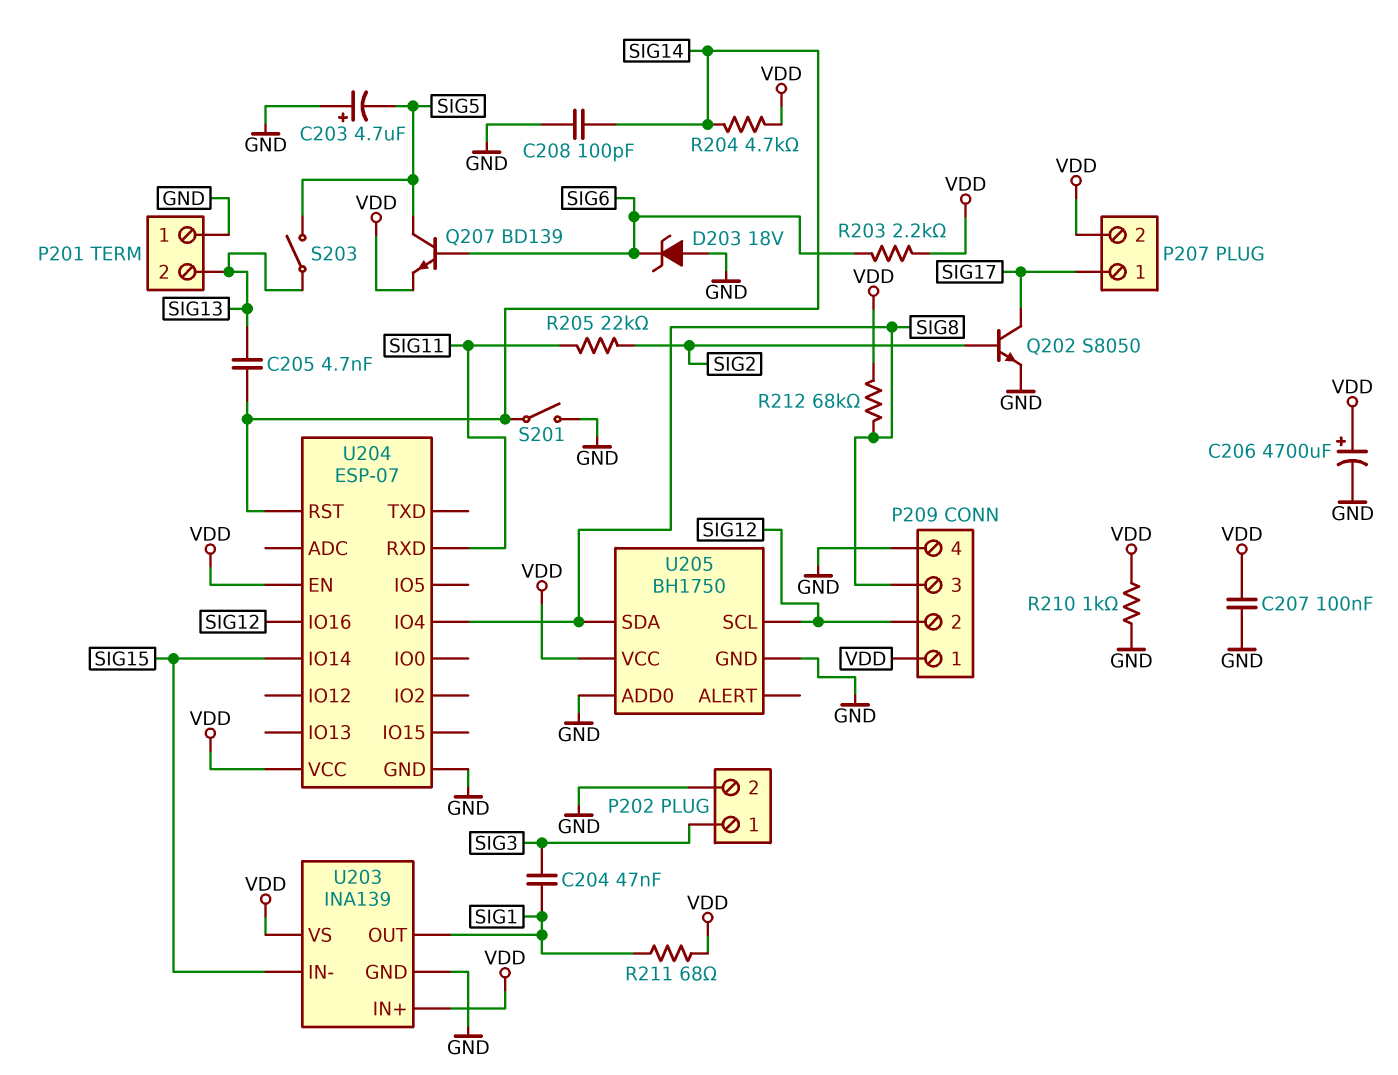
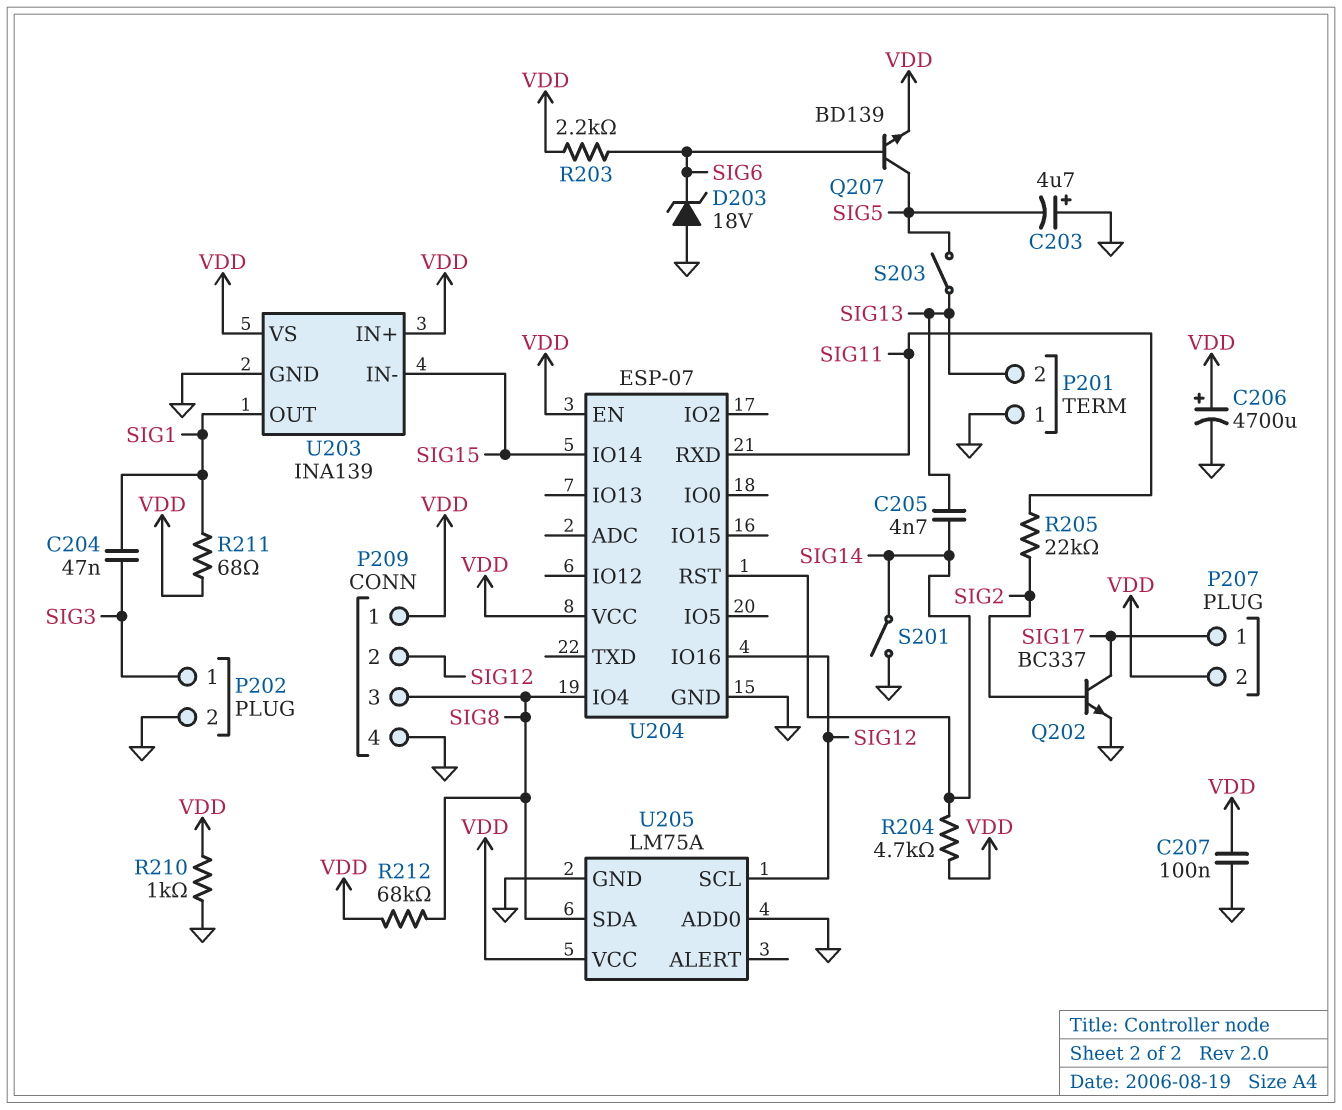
C208: 100pF (GND, SIG14) -> none
Q202: NPN S8050 (B SIG2, C SIG17, E GND) -> NPN BC337 (B SIG2, C SIG17, E GND)
U205: BH1750 -> LM75A

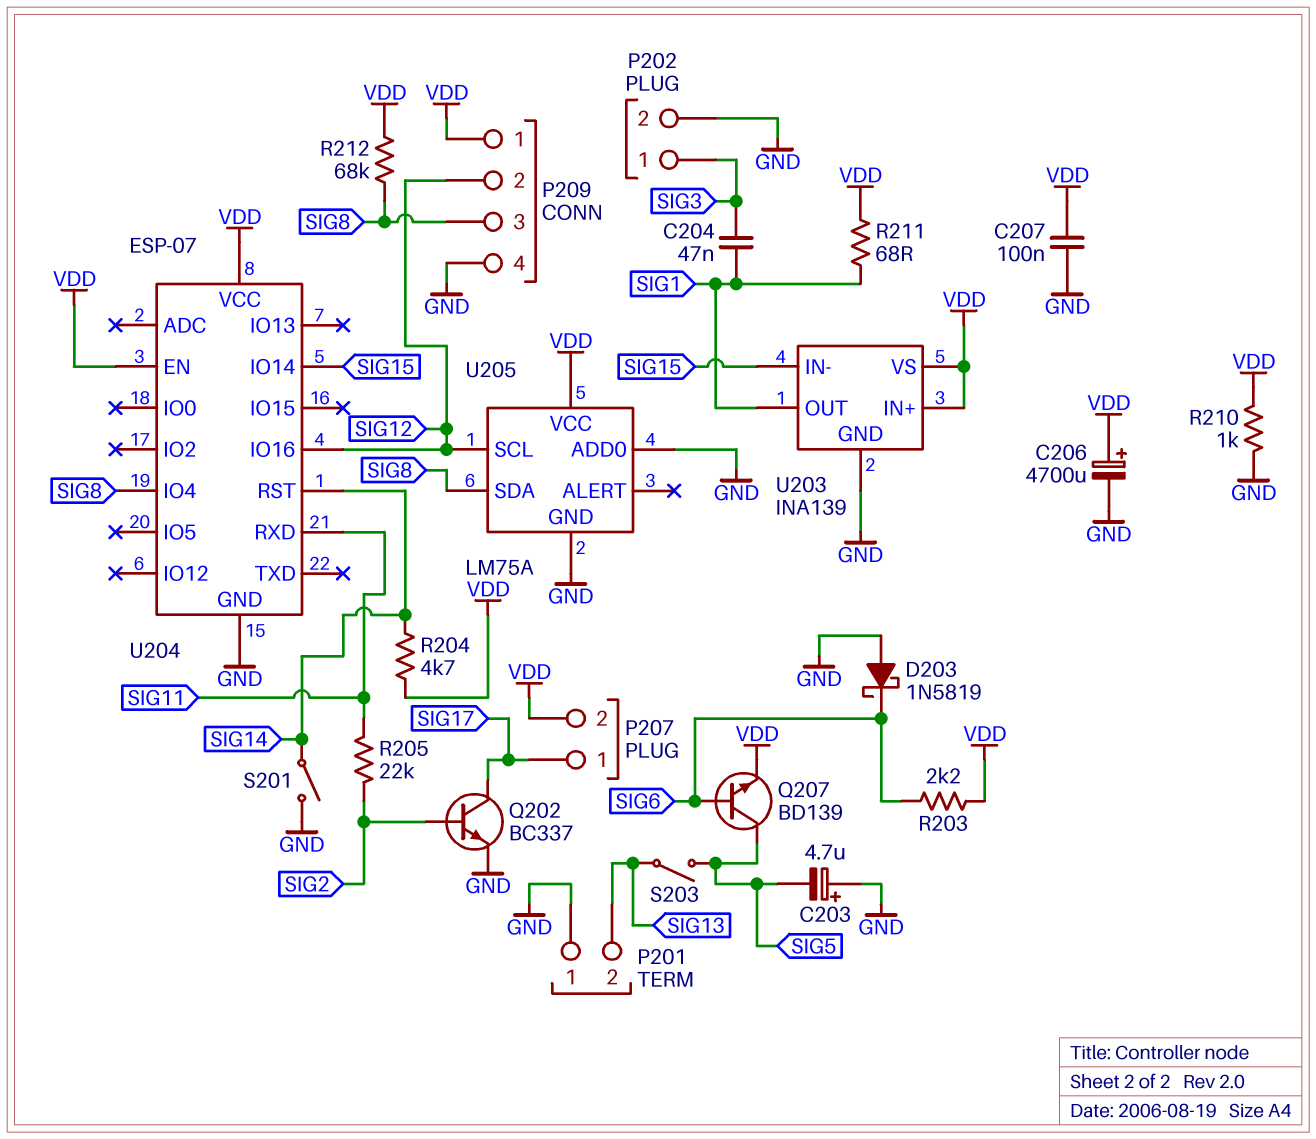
C205: 4.7nF (SIG13, SIG14) -> none
D203: zener 18V (A GND, K SIG6) -> schottky 1N5819 (A GND, K SIG6)

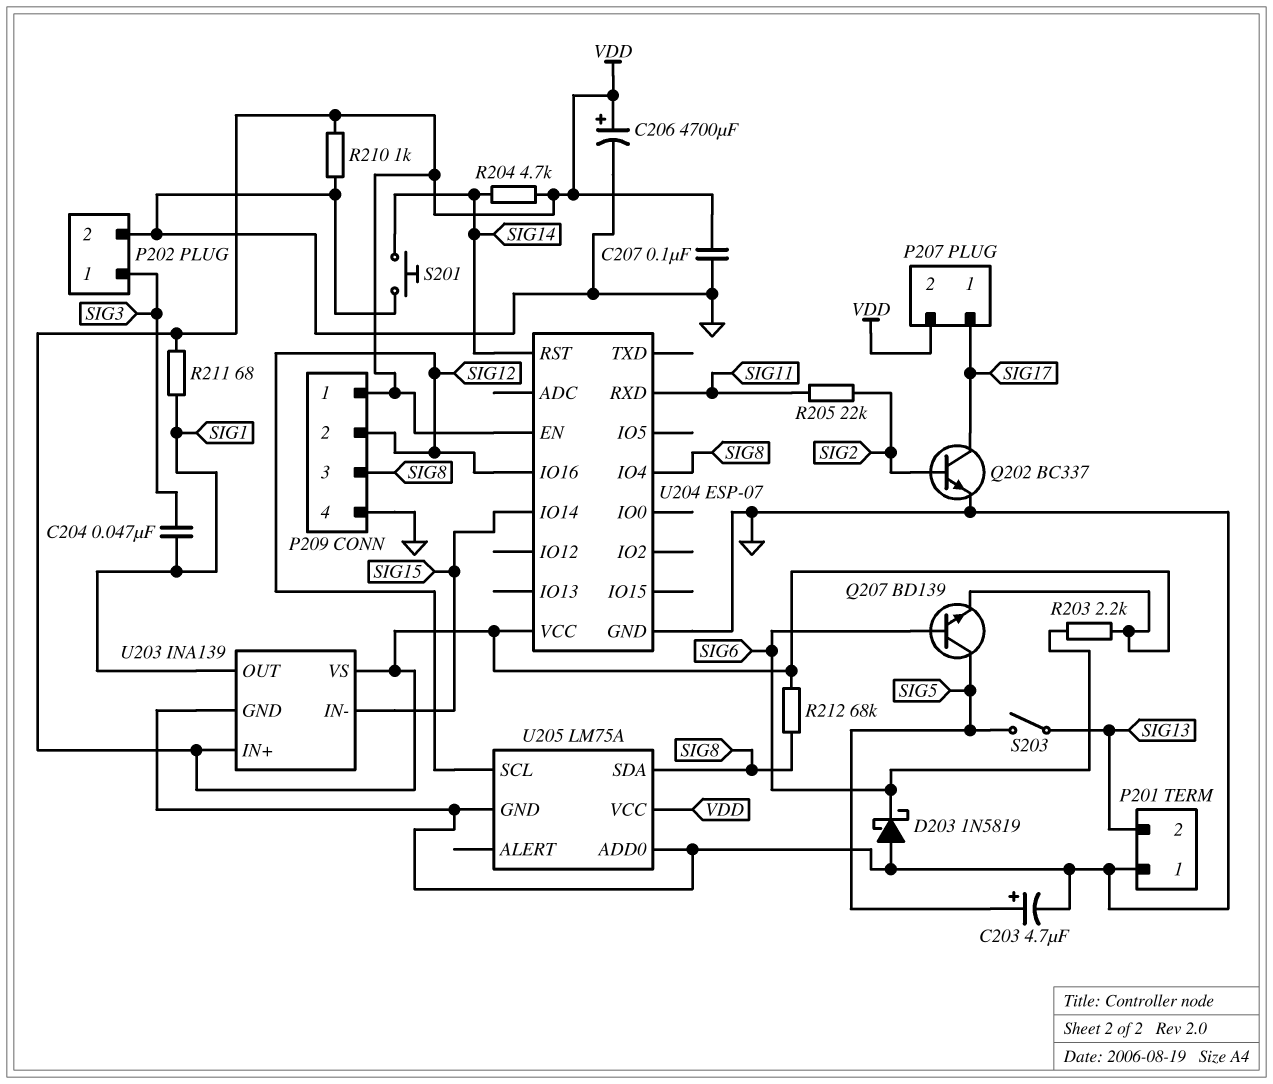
C203: 4.7uF (plus GND, minus SIG5) -> 4.7uF (plus SIG5, minus GND)
S201: switch (GND, SIG14) -> button (GND, SIG14)

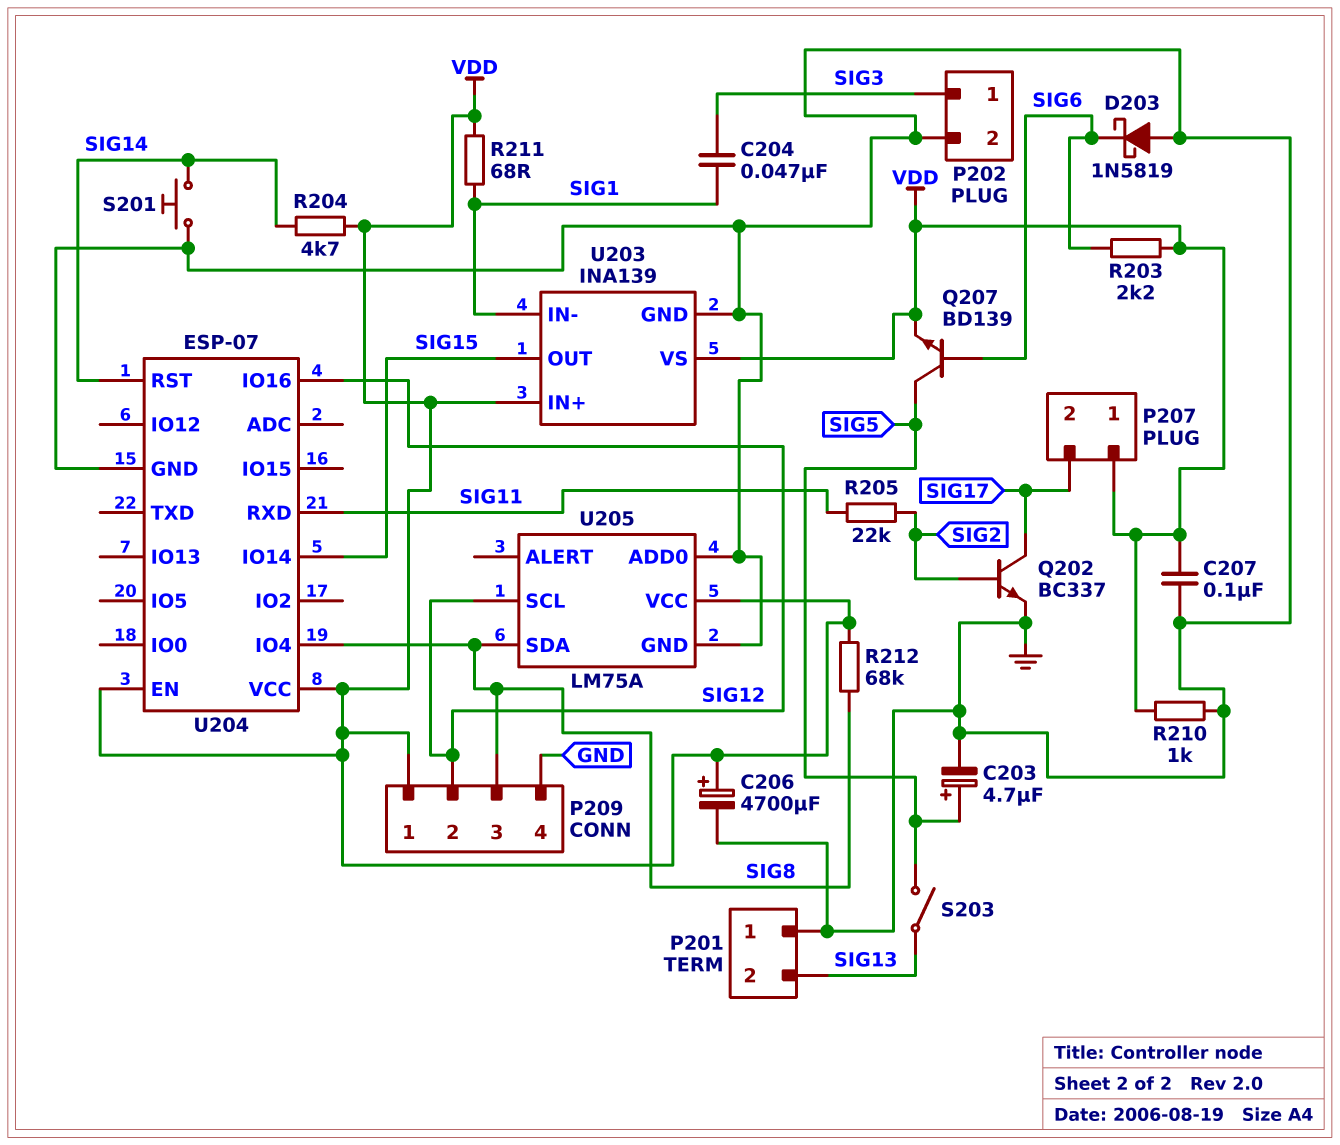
P207 pin 1: SIG17 -> VDD
P207 pin 2: VDD -> SIG17
U203 pin IN-: SIG15 -> SIG1
U203 pin OUT: SIG1 -> SIG15

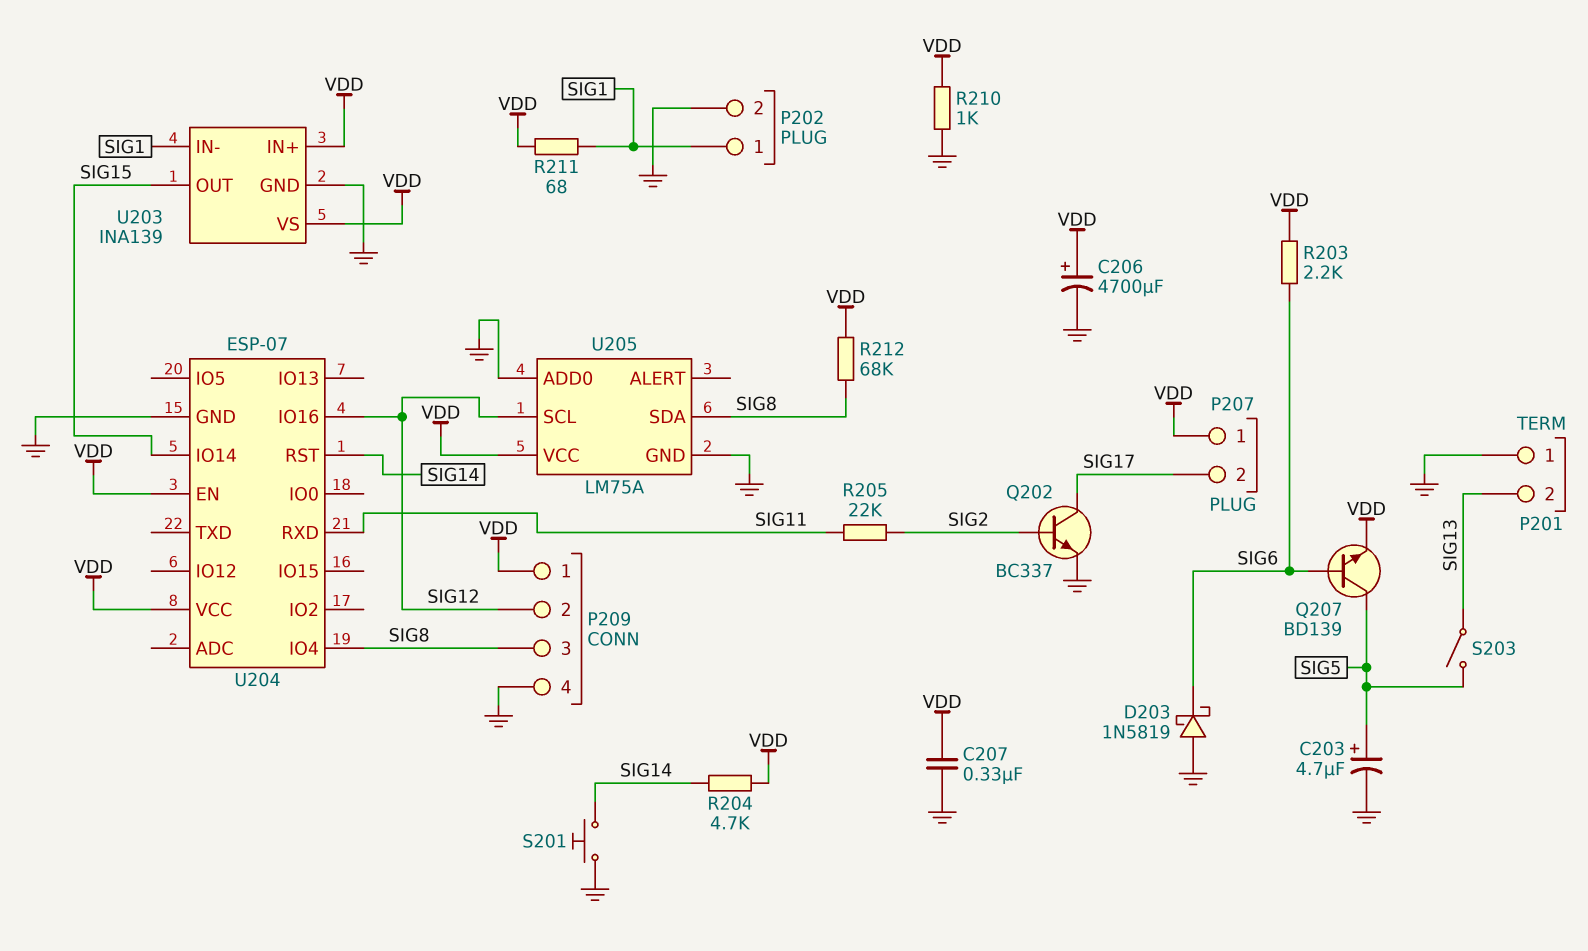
C204: 47nF (SIG1, SIG3) -> none
C207: 100nF (GND, VDD) -> 330nF (GND, VDD)
P202 pin 1: SIG3 -> SIG1

